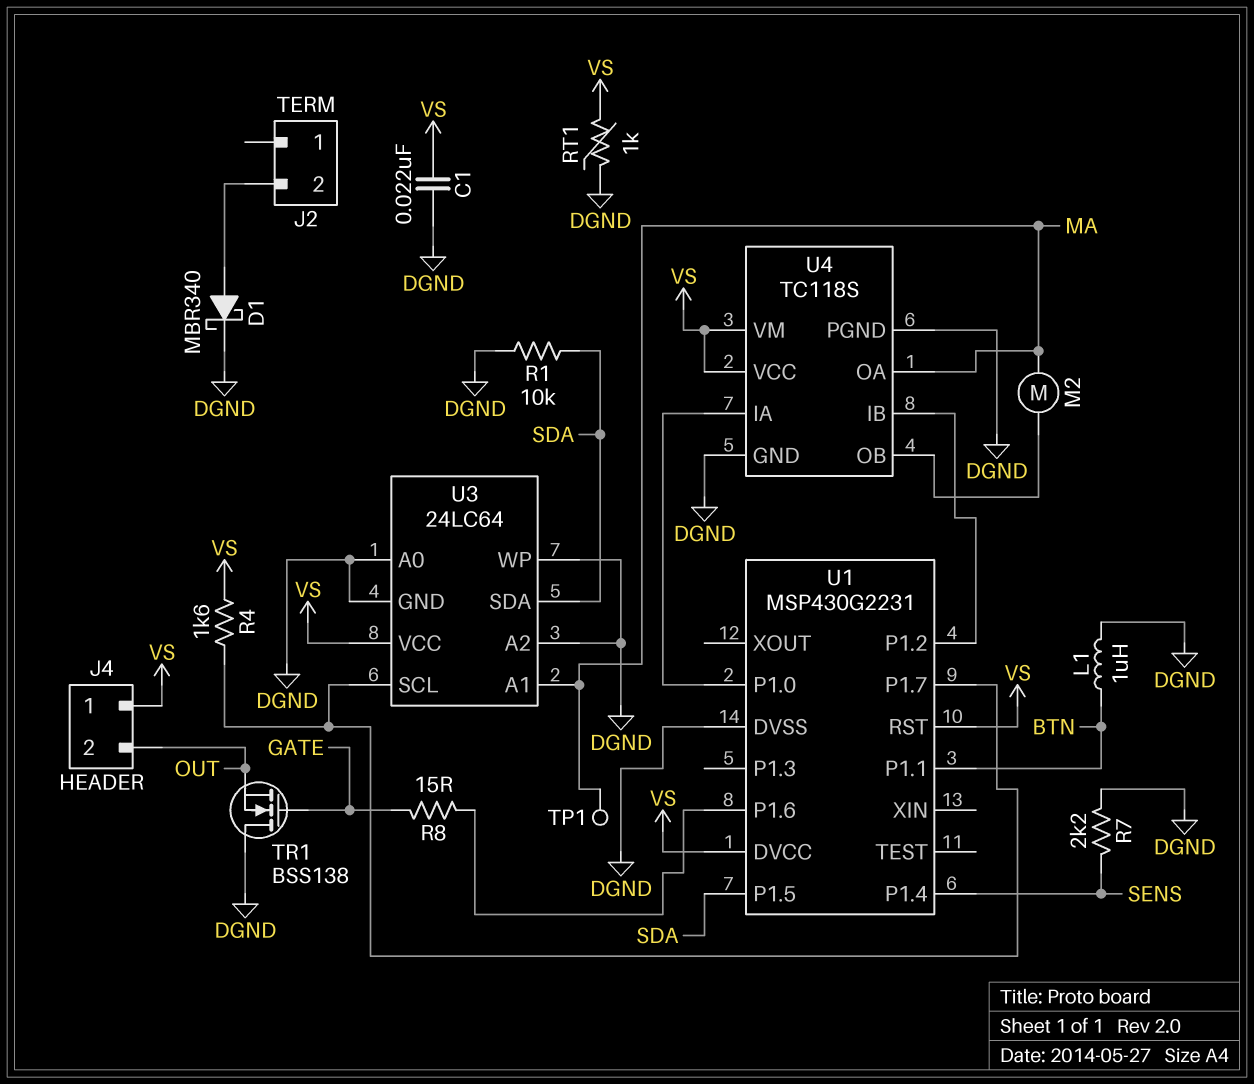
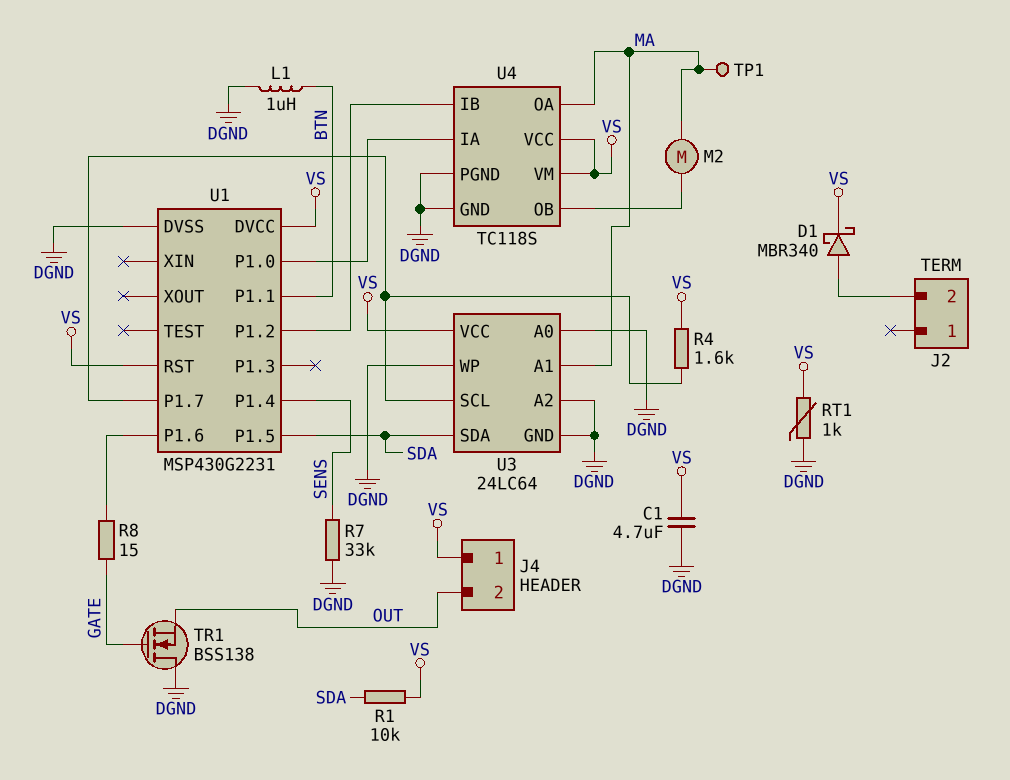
C1: 22nF (DGND, VS) -> 4.7uF (DGND, VS)
D1: schottky MBR340 (A J2/2, K DGND) -> schottky MBR340 (A J2/2, K VS)
R1: 10k (DGND, SDA) -> 10k (SDA, VS)
R7: 2.2k (DGND, SENS) -> 33k (DGND, SENS)

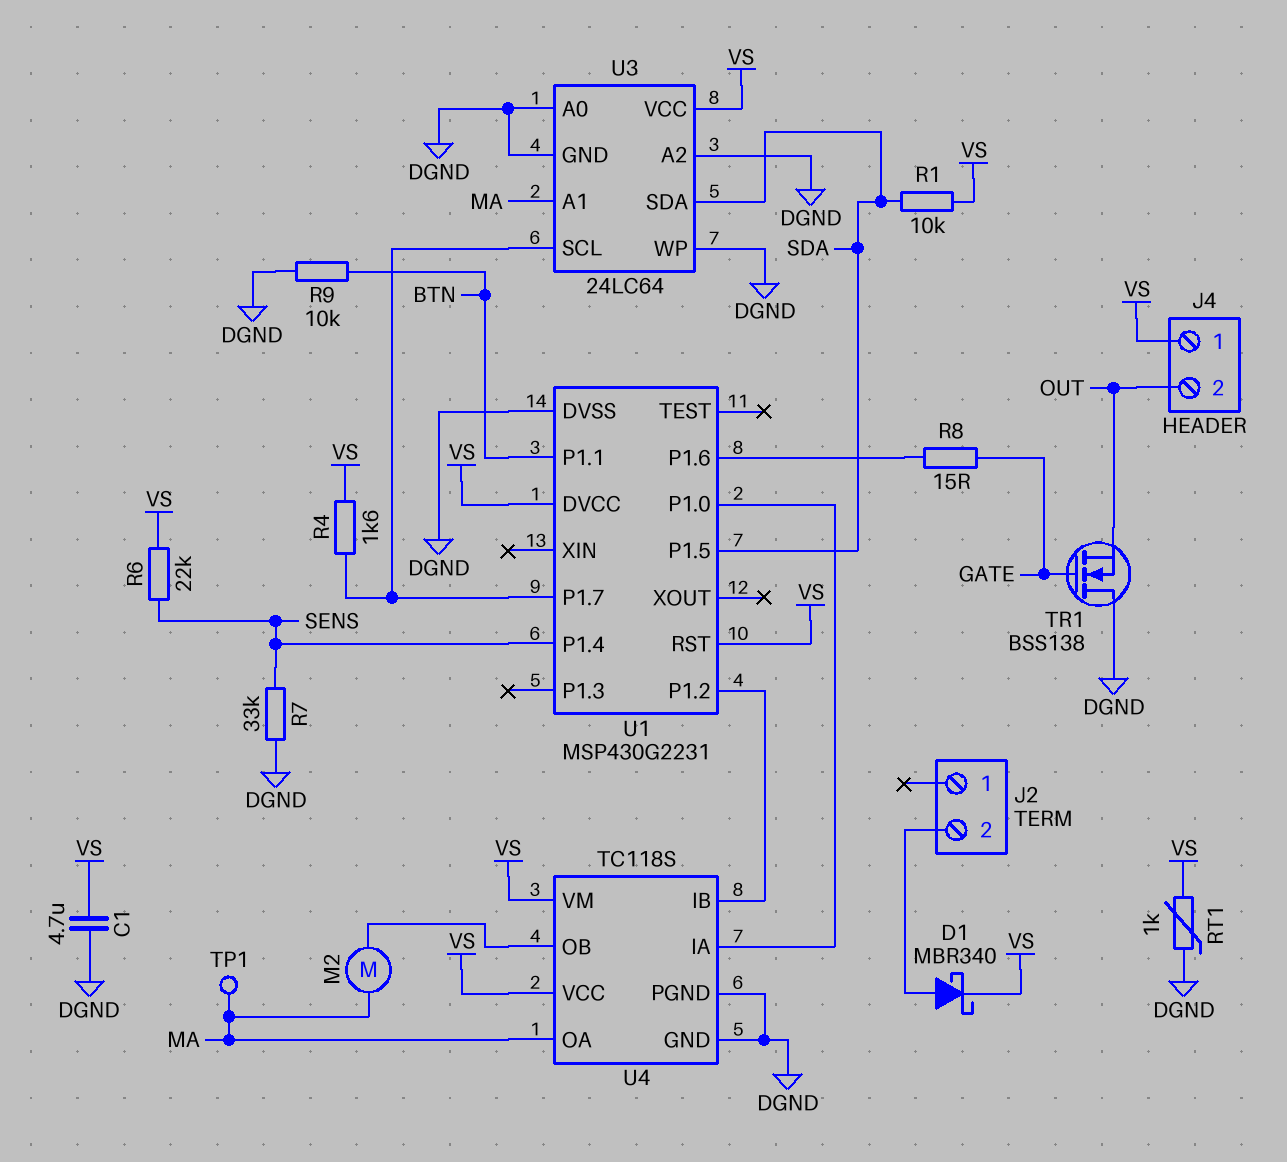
L1: 1uH (BTN, DGND) -> none
R6: none -> 22k (SENS, VS)
R9: none -> 10k (BTN, DGND)

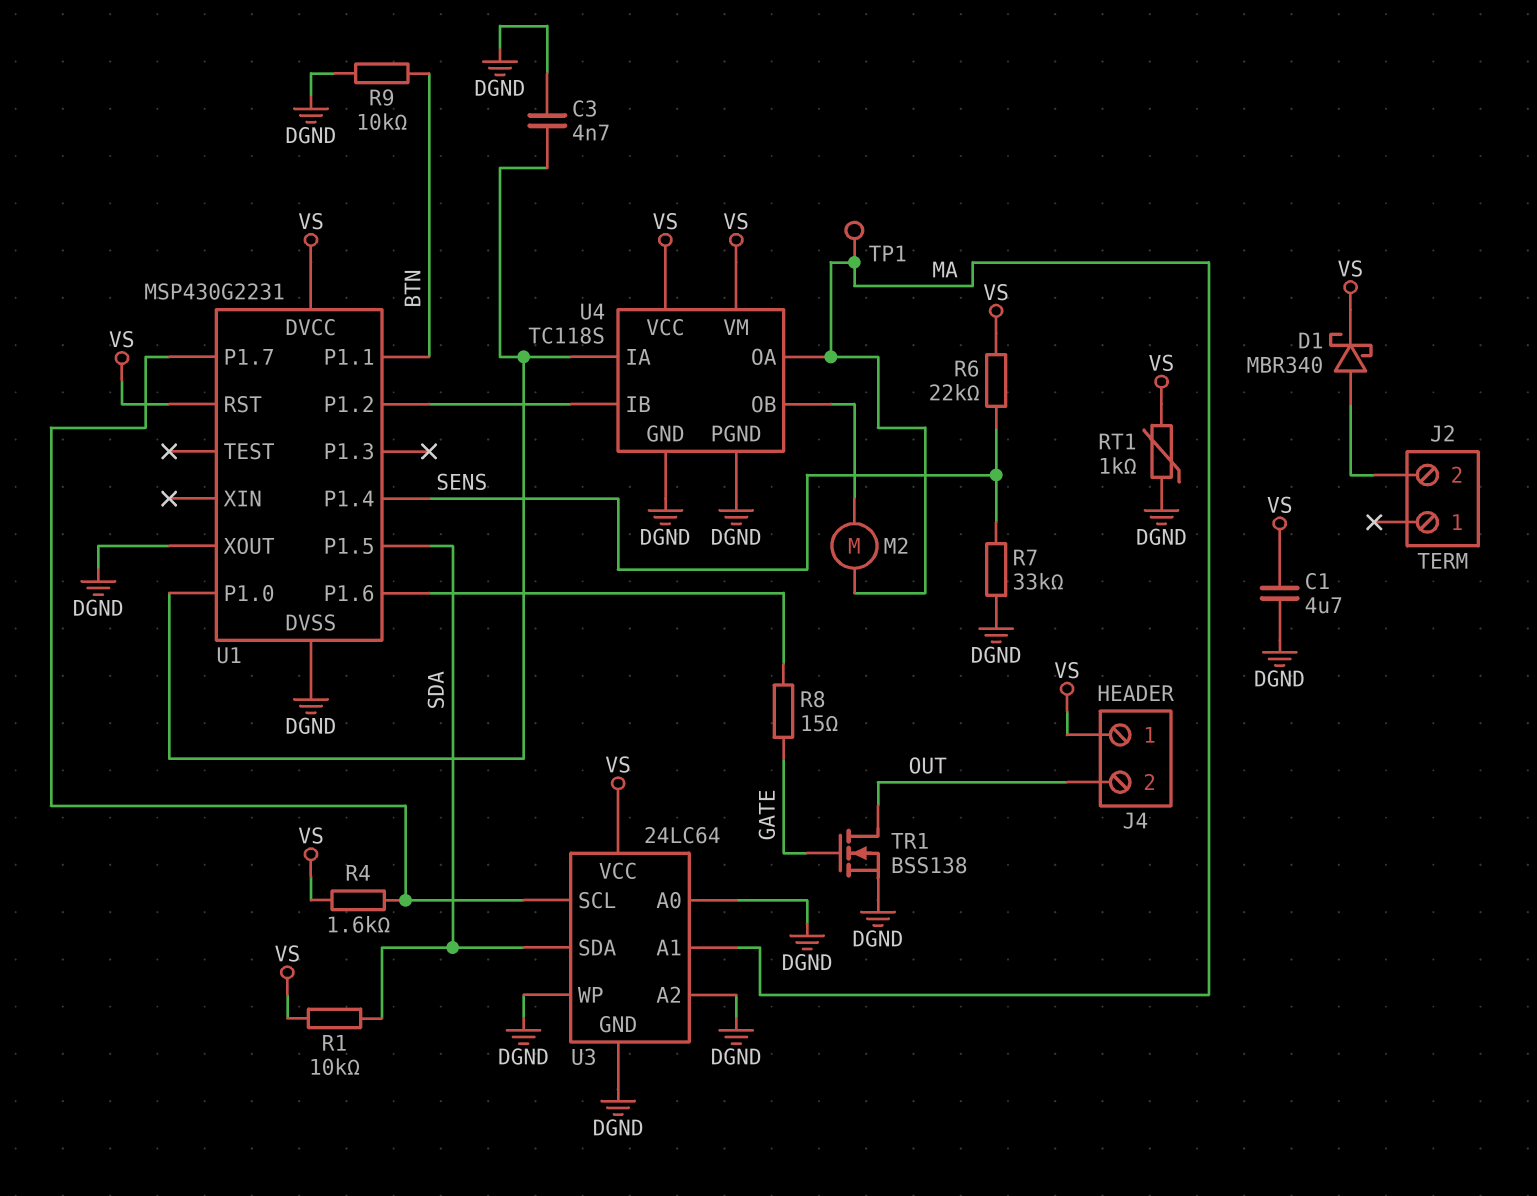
C3: none -> 4.7nF (DGND, U1/P1.0)
TR1: NMOS BSS138 (G GATE, D DGND, S OUT) -> NMOS BSS138 (G GATE, D OUT, S DGND)
U1 pin XOUT: none -> DGND

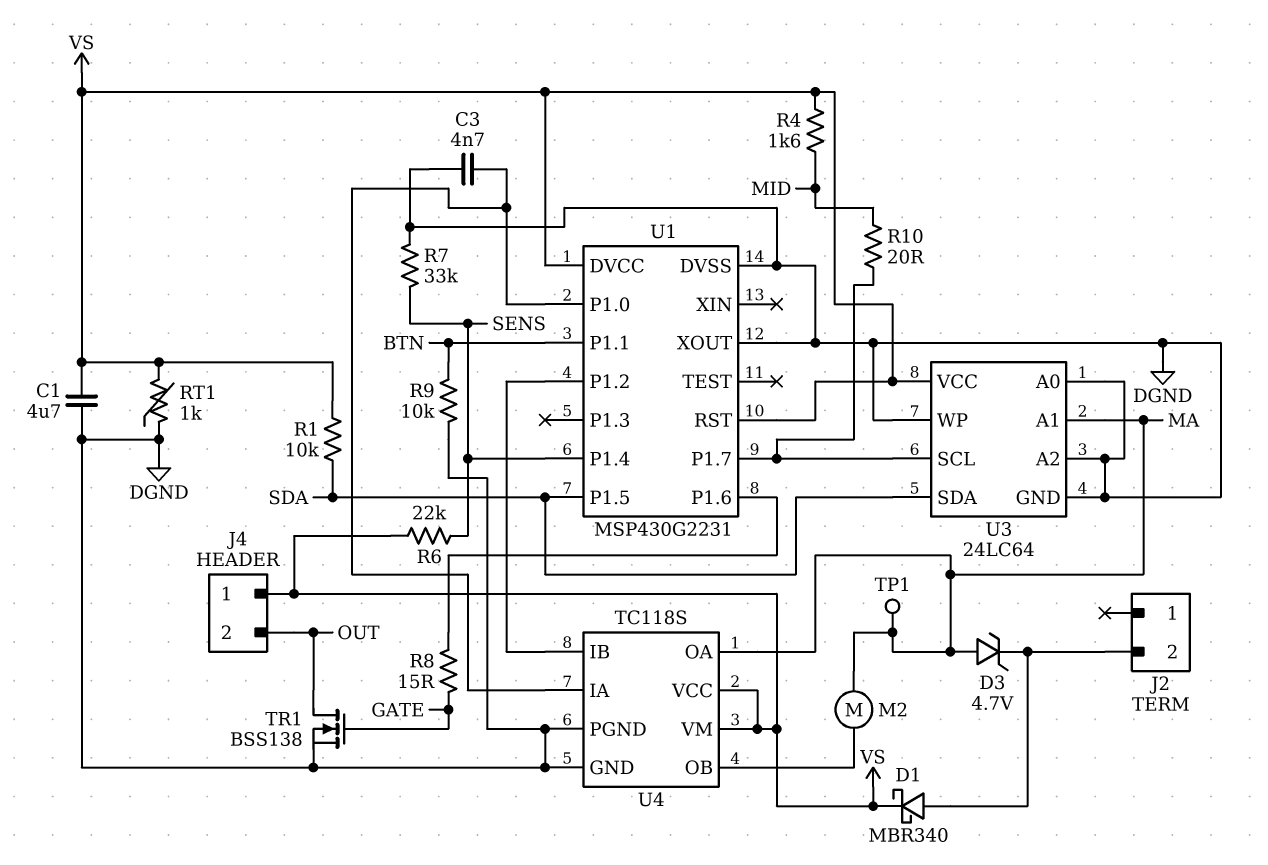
D3: none -> zener 4.7V (A MA, K J2/2)
R4: 1.6k (U1/P1.7, VS) -> 1.6k (MID, VS)
R10: none -> 20 (MID, U1/P1.7)

